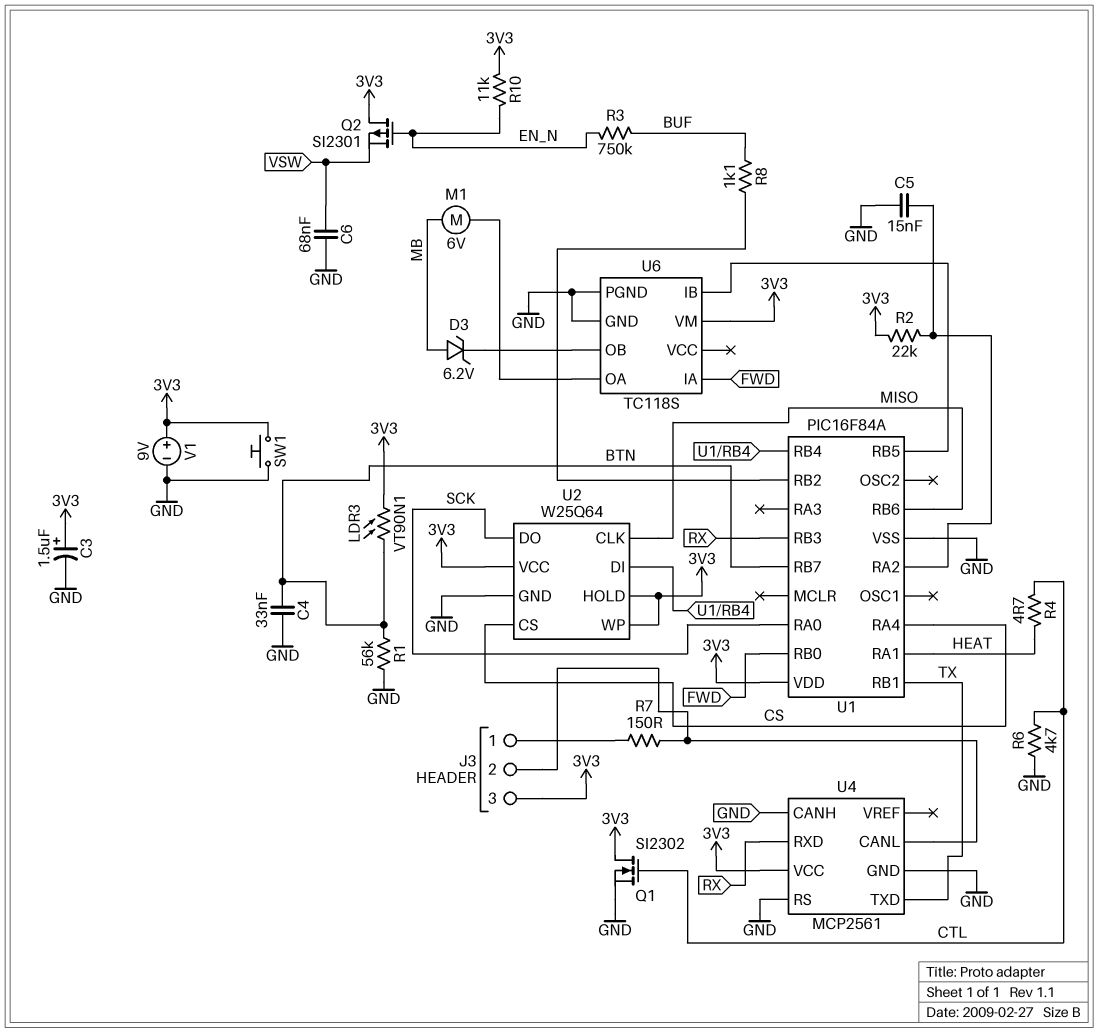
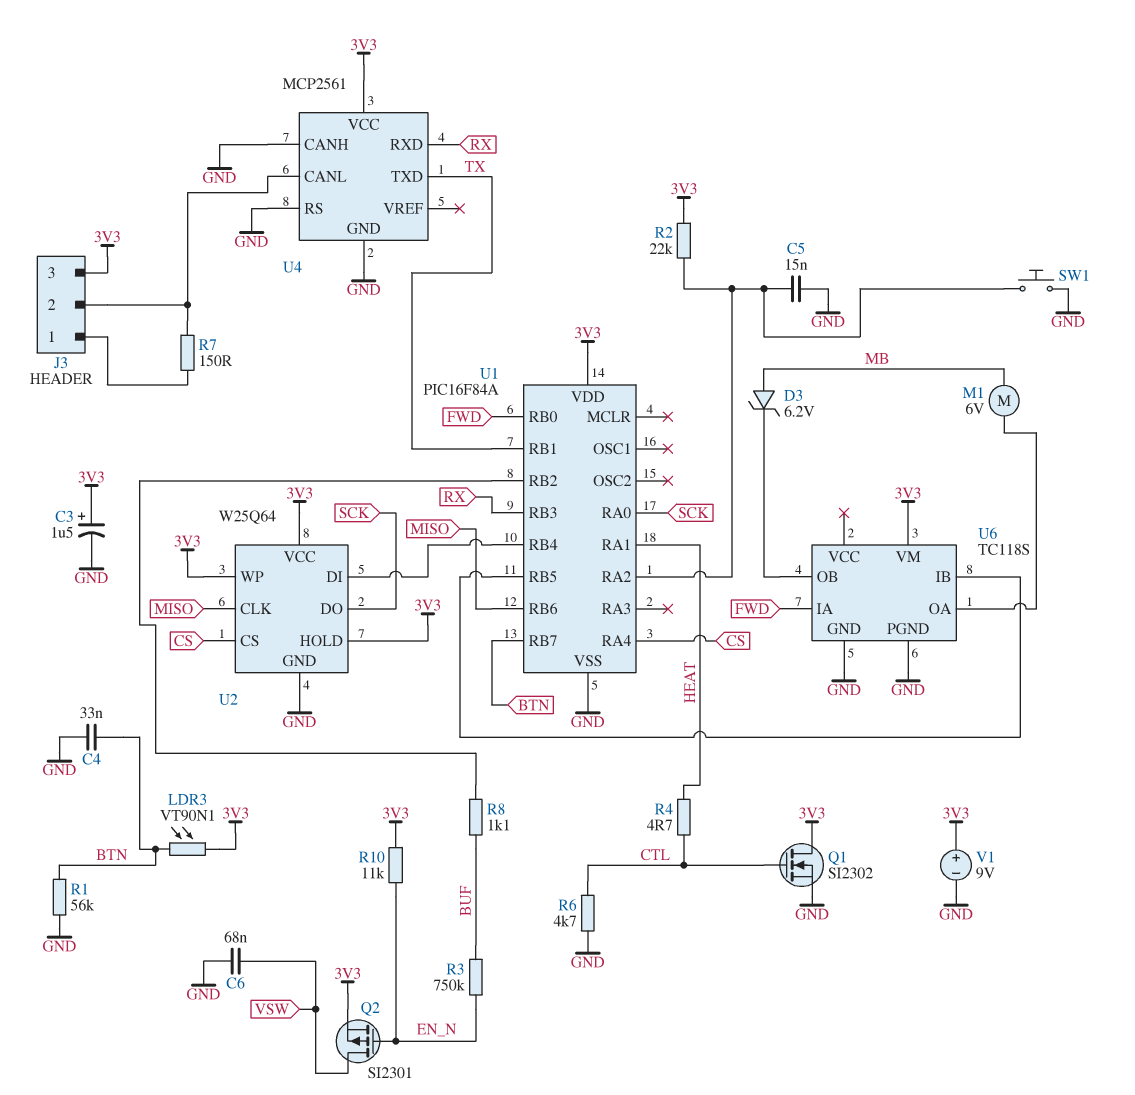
Q2: PMOS SI2301 (G EN_N, D 3V3, S VSW) -> PMOS SI2301 (G EN_N, D VSW, S 3V3)
SW1: button (3V3, GND) -> button (GND, U1/RA2)

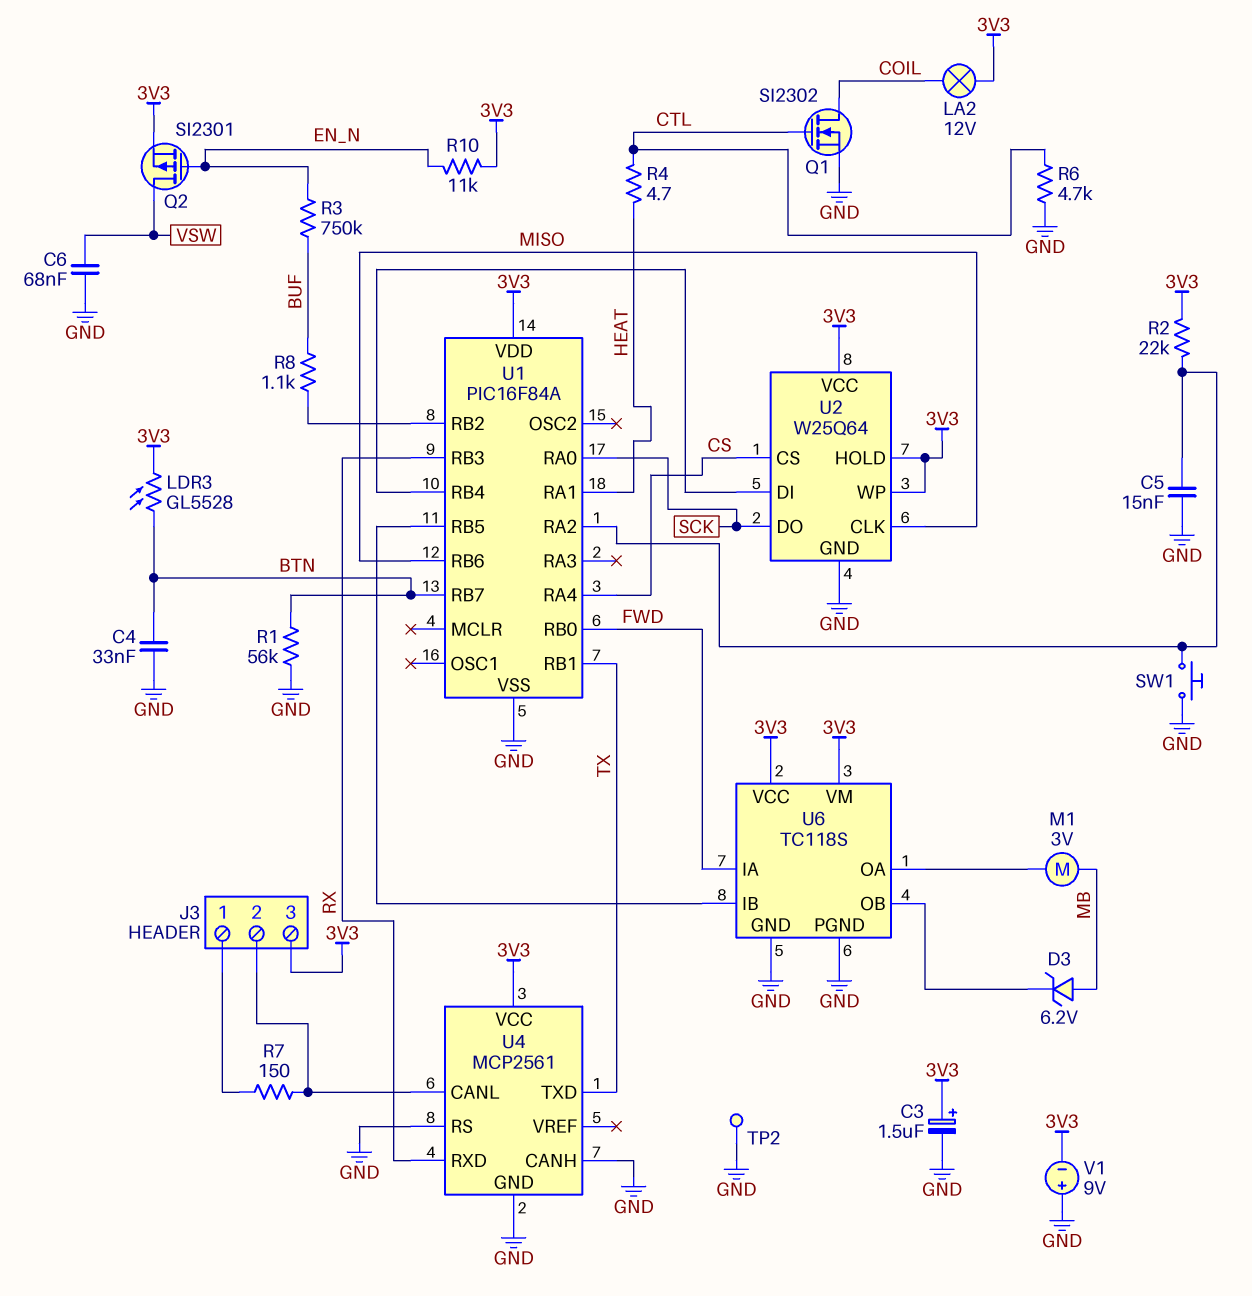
LA2: none -> lamp 12V (3V3, COIL)
LDR3: VT90N1 (3V3, BTN) -> GL5528 (3V3, BTN)
M1: motor 6V (MB, U6/OA) -> motor 3V (MB, U6/OA)
Q1: NMOS SI2302 (G CTL, D 3V3, S GND) -> NMOS SI2302 (G CTL, D COIL, S GND)
TP2: none -> test point (GND)
U6 pin VCC: none -> 3V3
V1: 9V (plus 3V3, minus GND) -> 9V (plus GND, minus 3V3)

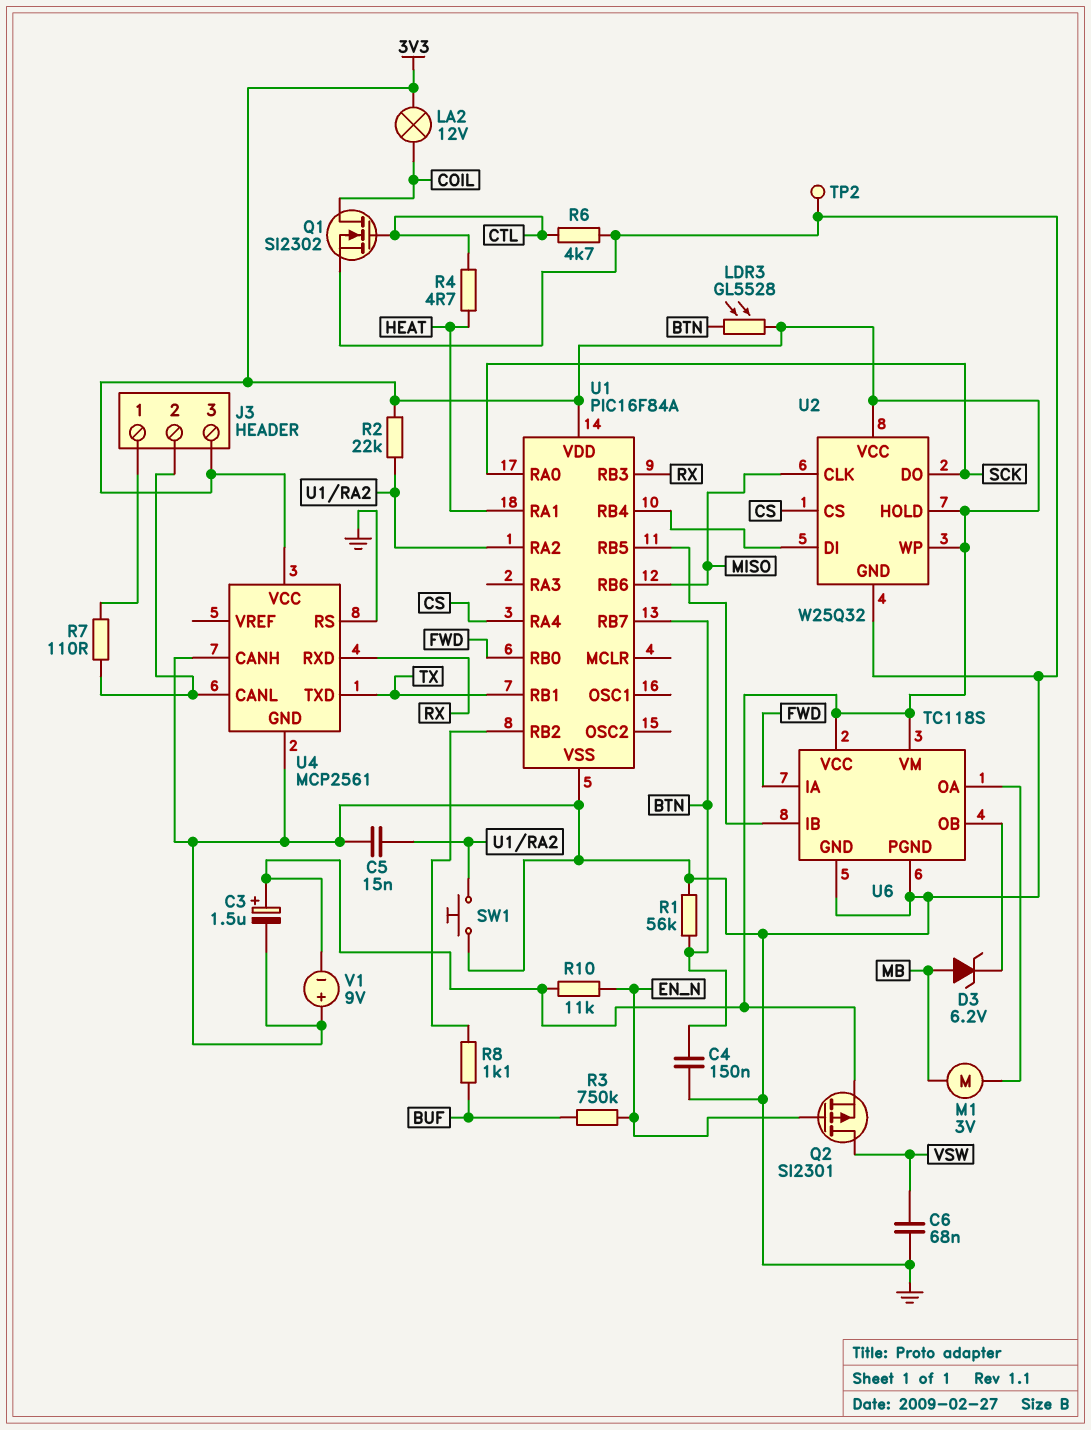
C4: 33nF (BTN, GND) -> 150nF (BTN, GND)
R7: 150 (J3/1, J3/2) -> 110 (J3/1, J3/2)
U2: W25Q64 -> W25Q32

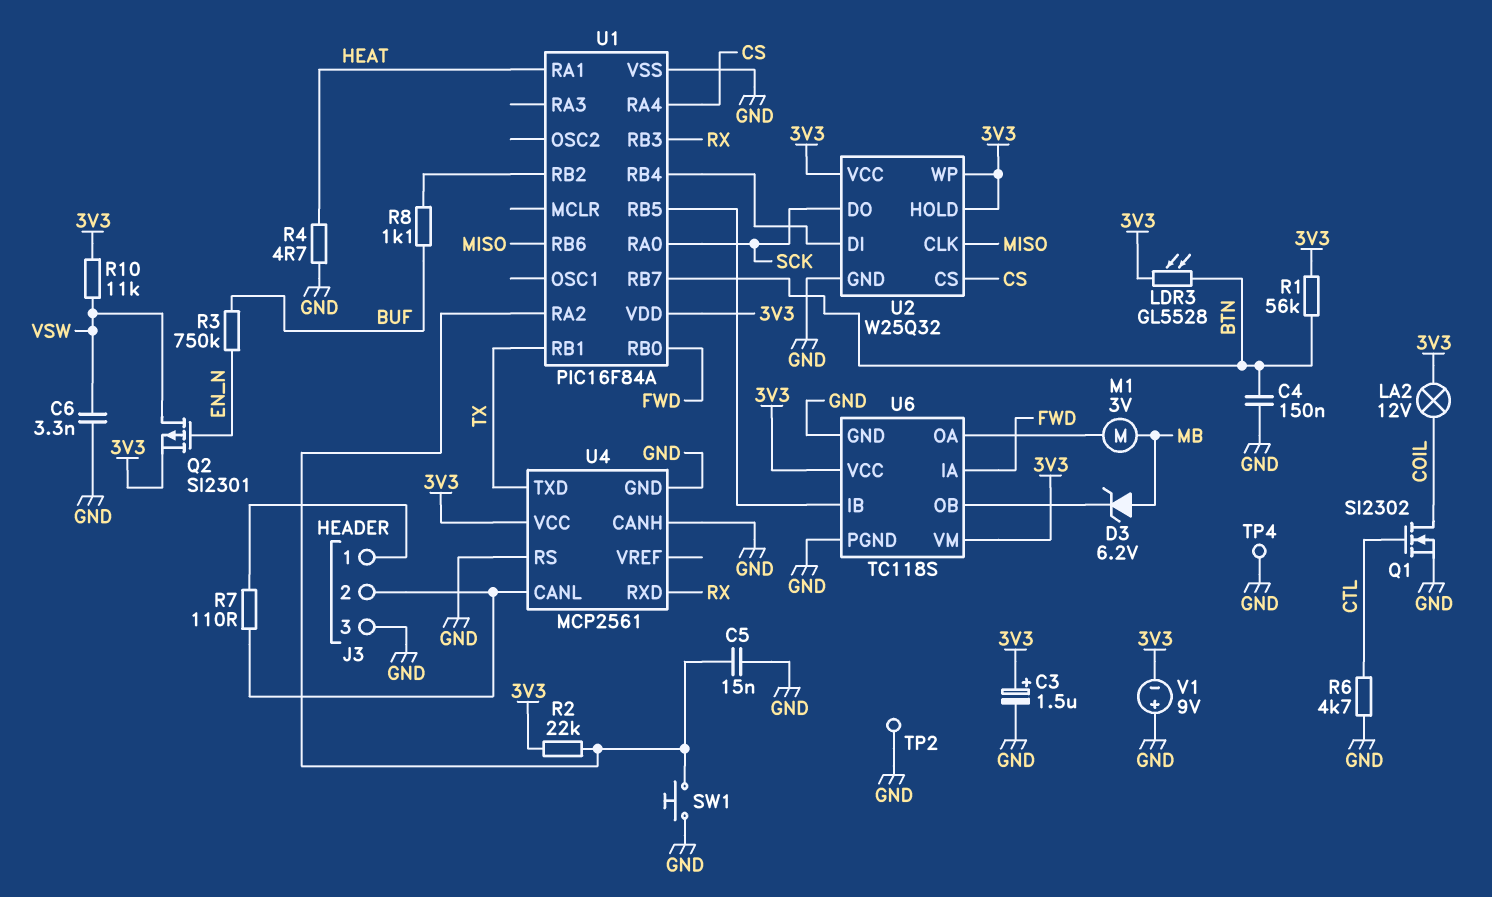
C6: 68nF (GND, VSW) -> 3.3nF (GND, VSW)
J3 pin 3: 3V3 -> GND
R1: 56k (BTN, GND) -> 56k (3V3, BTN)
R4: 4.7 (CTL, HEAT) -> 4.7 (GND, HEAT)
R10: 11k (3V3, EN_N) -> 11k (3V3, VSW)
TP4: none -> test point (GND)

